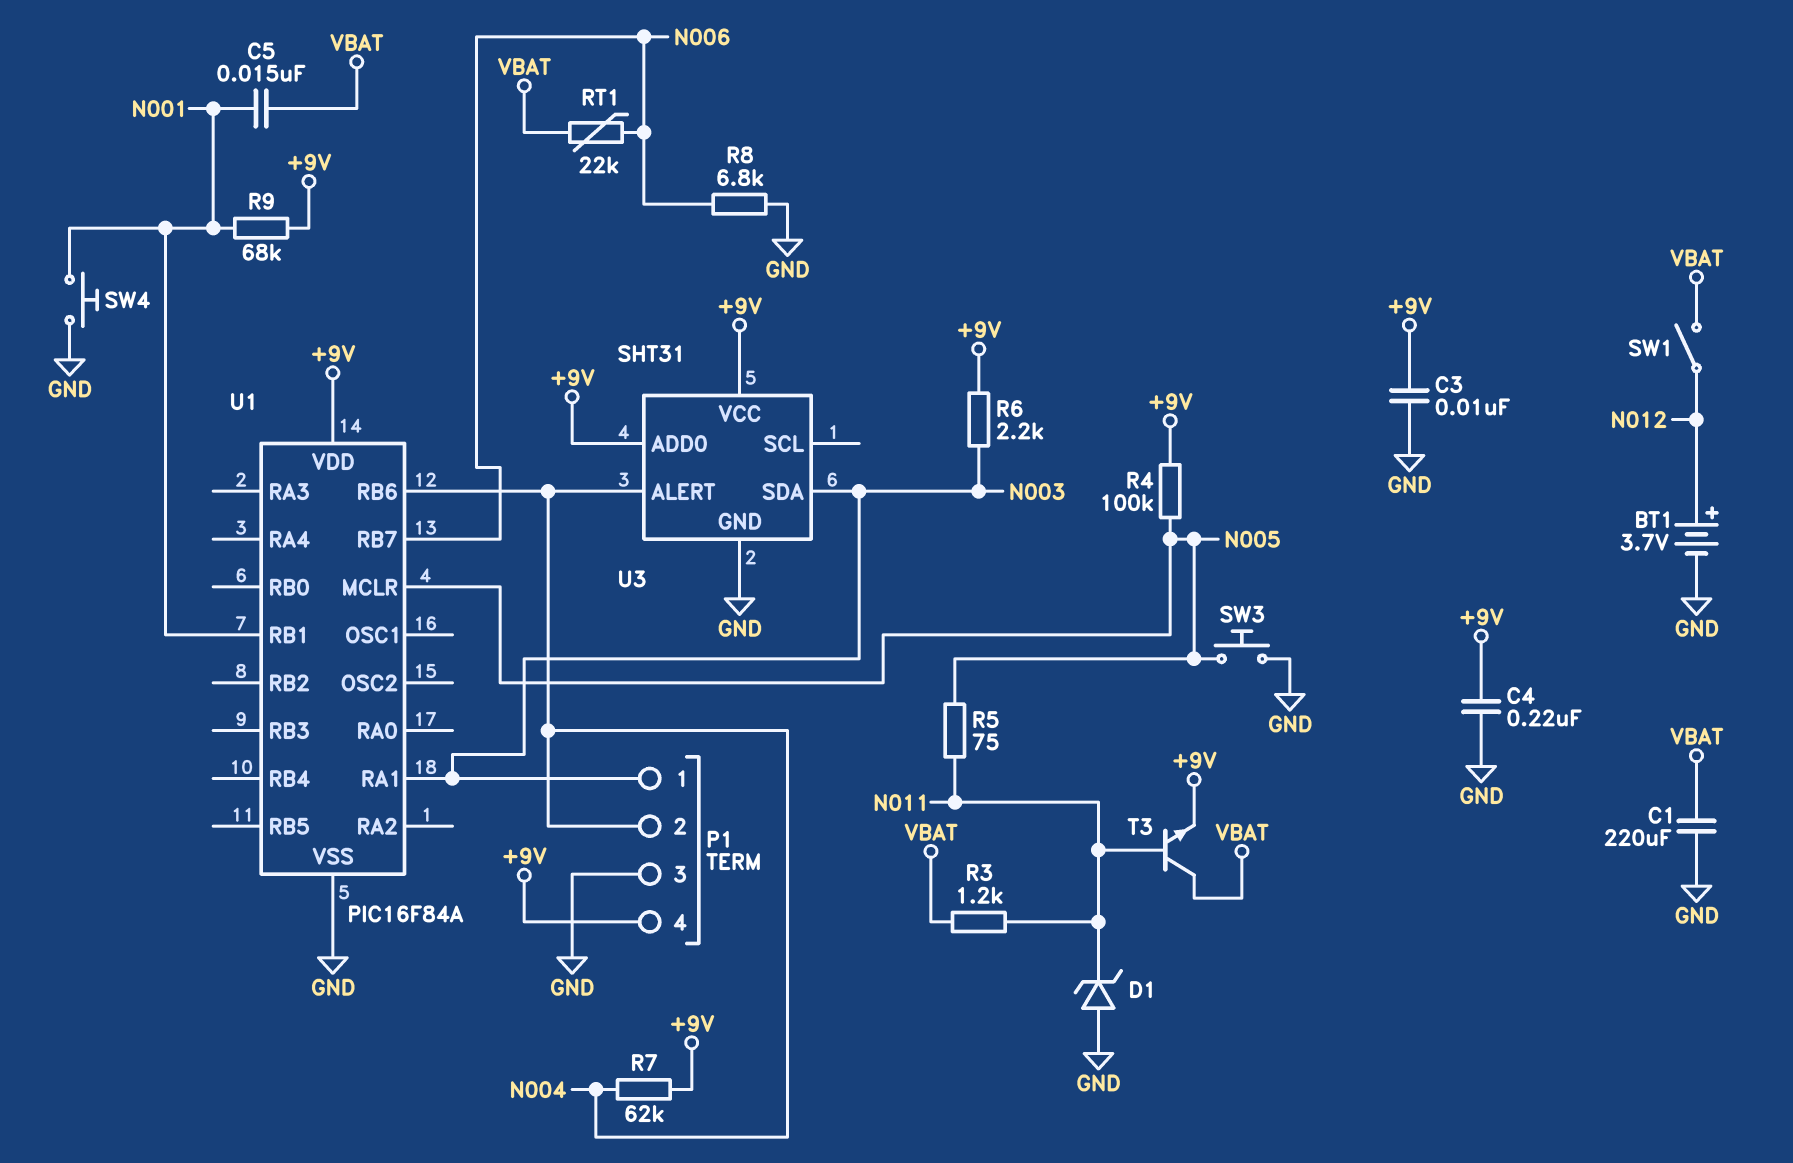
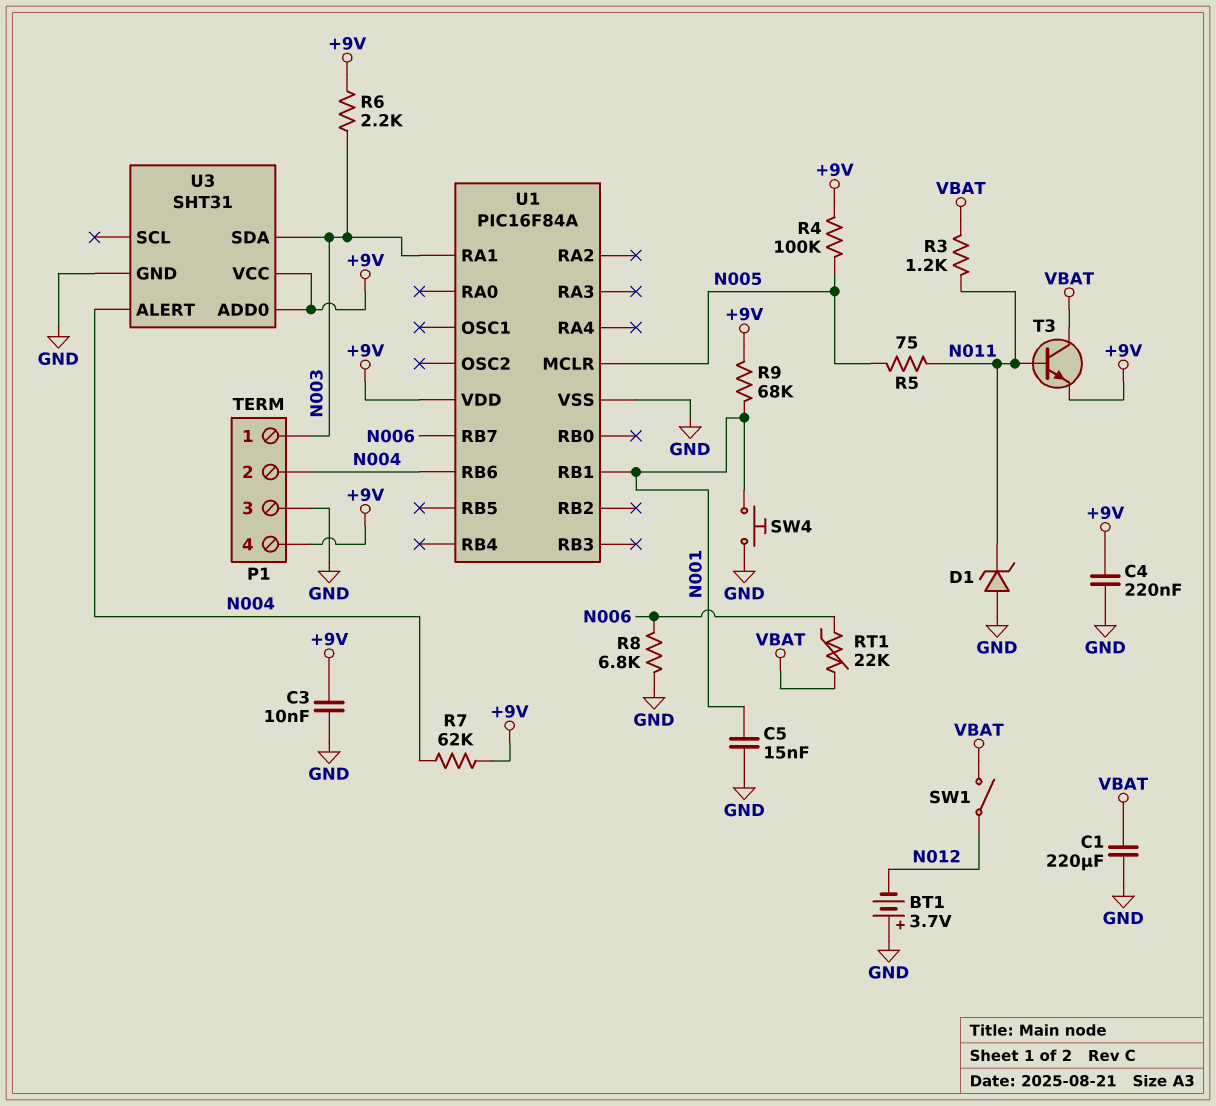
BT1: 3.7V (plus N012, minus GND) -> 3.7V (plus GND, minus N012)
C5: 15nF (N001, VBAT) -> 15nF (GND, N001)
SW3: button (GND, N005) -> none

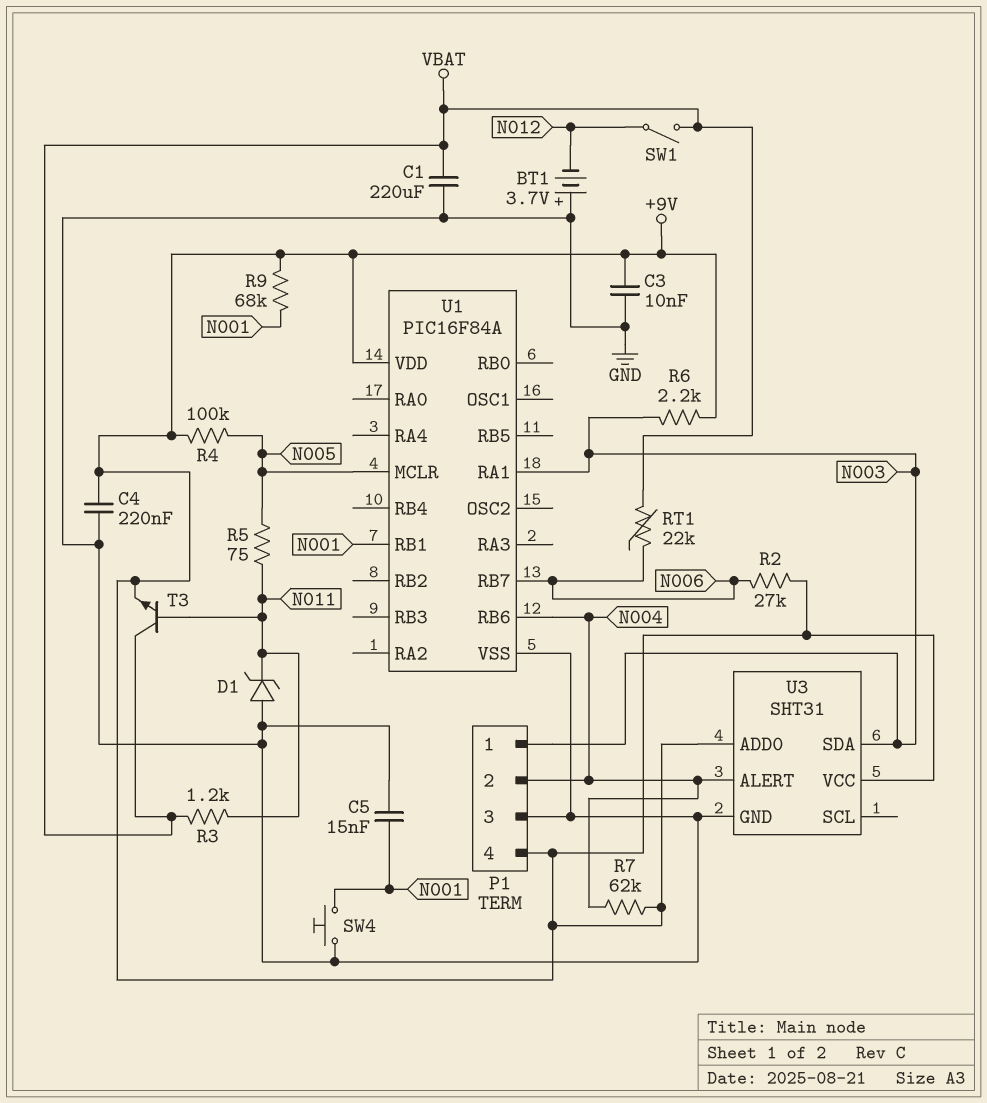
R2: none -> 27k (+9V, N006)
R8: 6.8k (GND, N006) -> none

